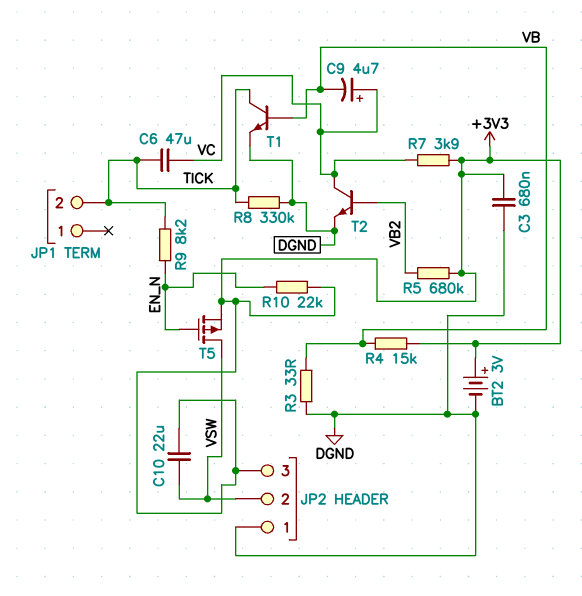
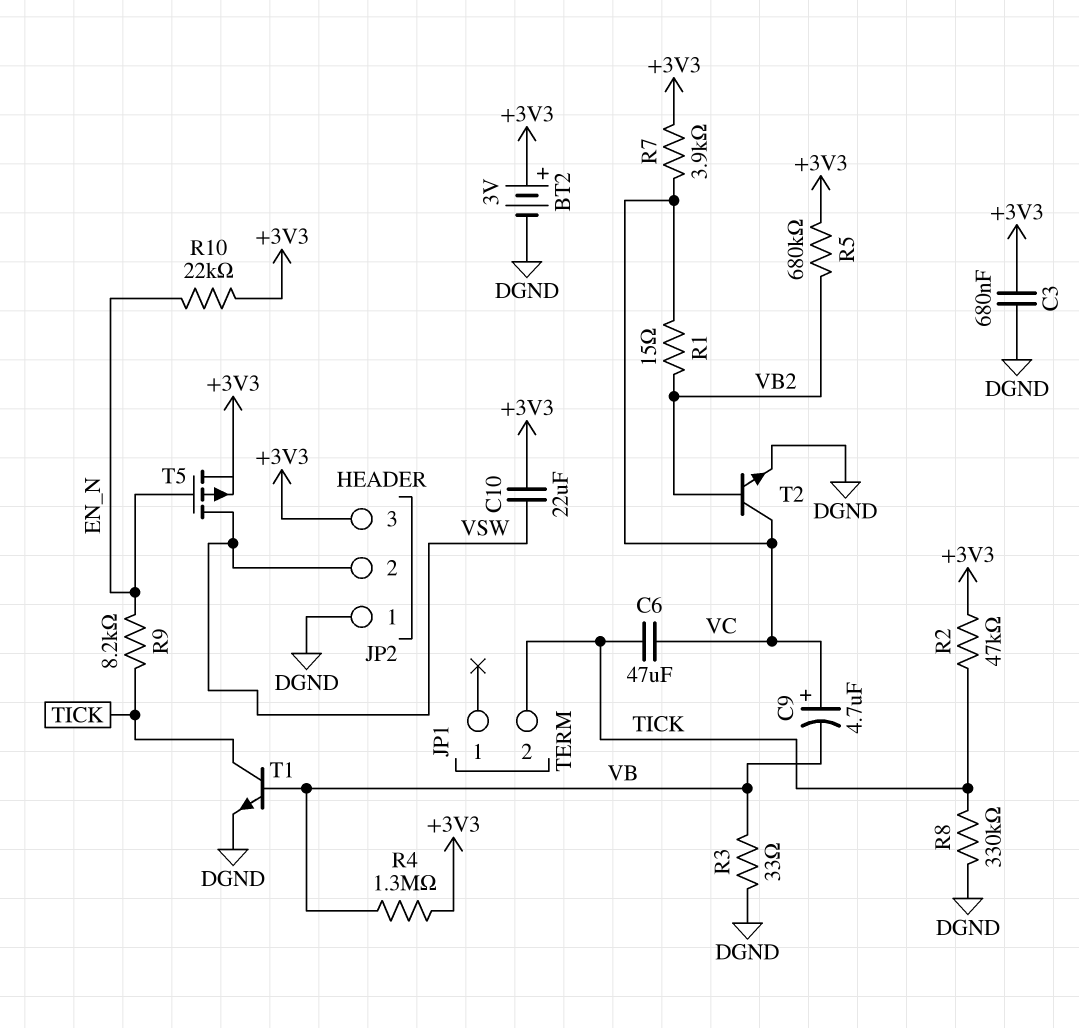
R1: none -> 15 (VB2, VC)
R2: none -> 47k (+3V3, TICK)
R4: 15k (+3V3, VB) -> 1.3M (+3V3, VB)

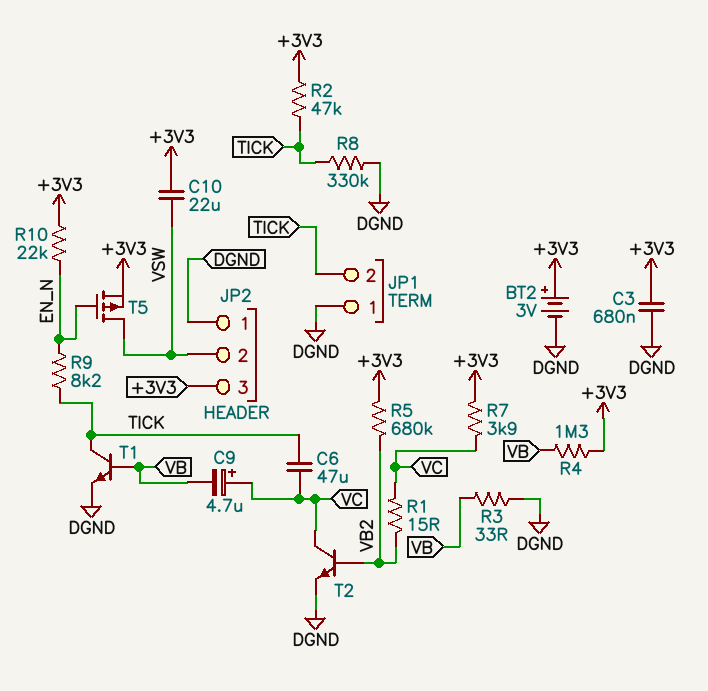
JP1 pin 1: none -> DGND

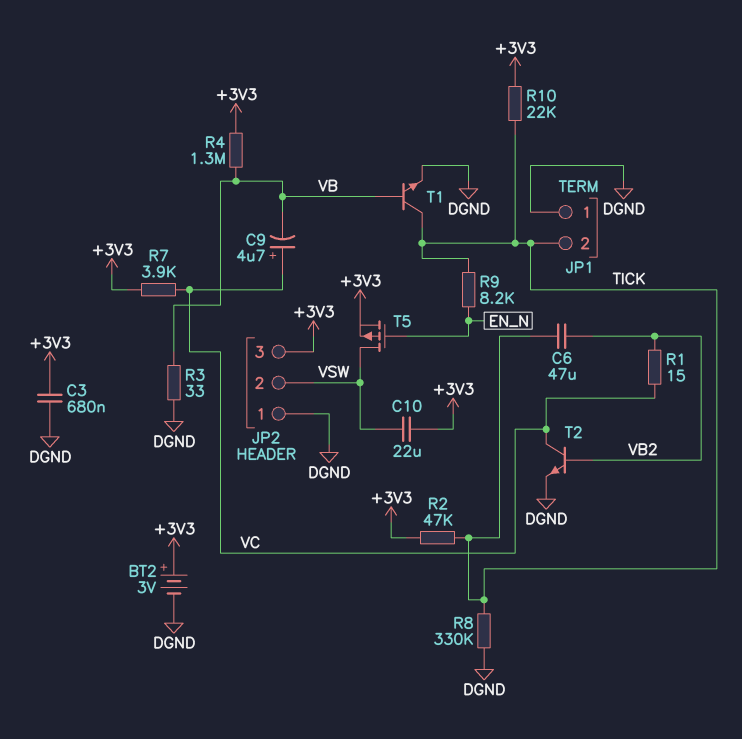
C6: 47uF (TICK, VC) -> 47uF (TICK, VB2)
R5: 680k (+3V3, VB2) -> none
R10: 22k (+3V3, EN_N) -> 22k (+3V3, TICK)

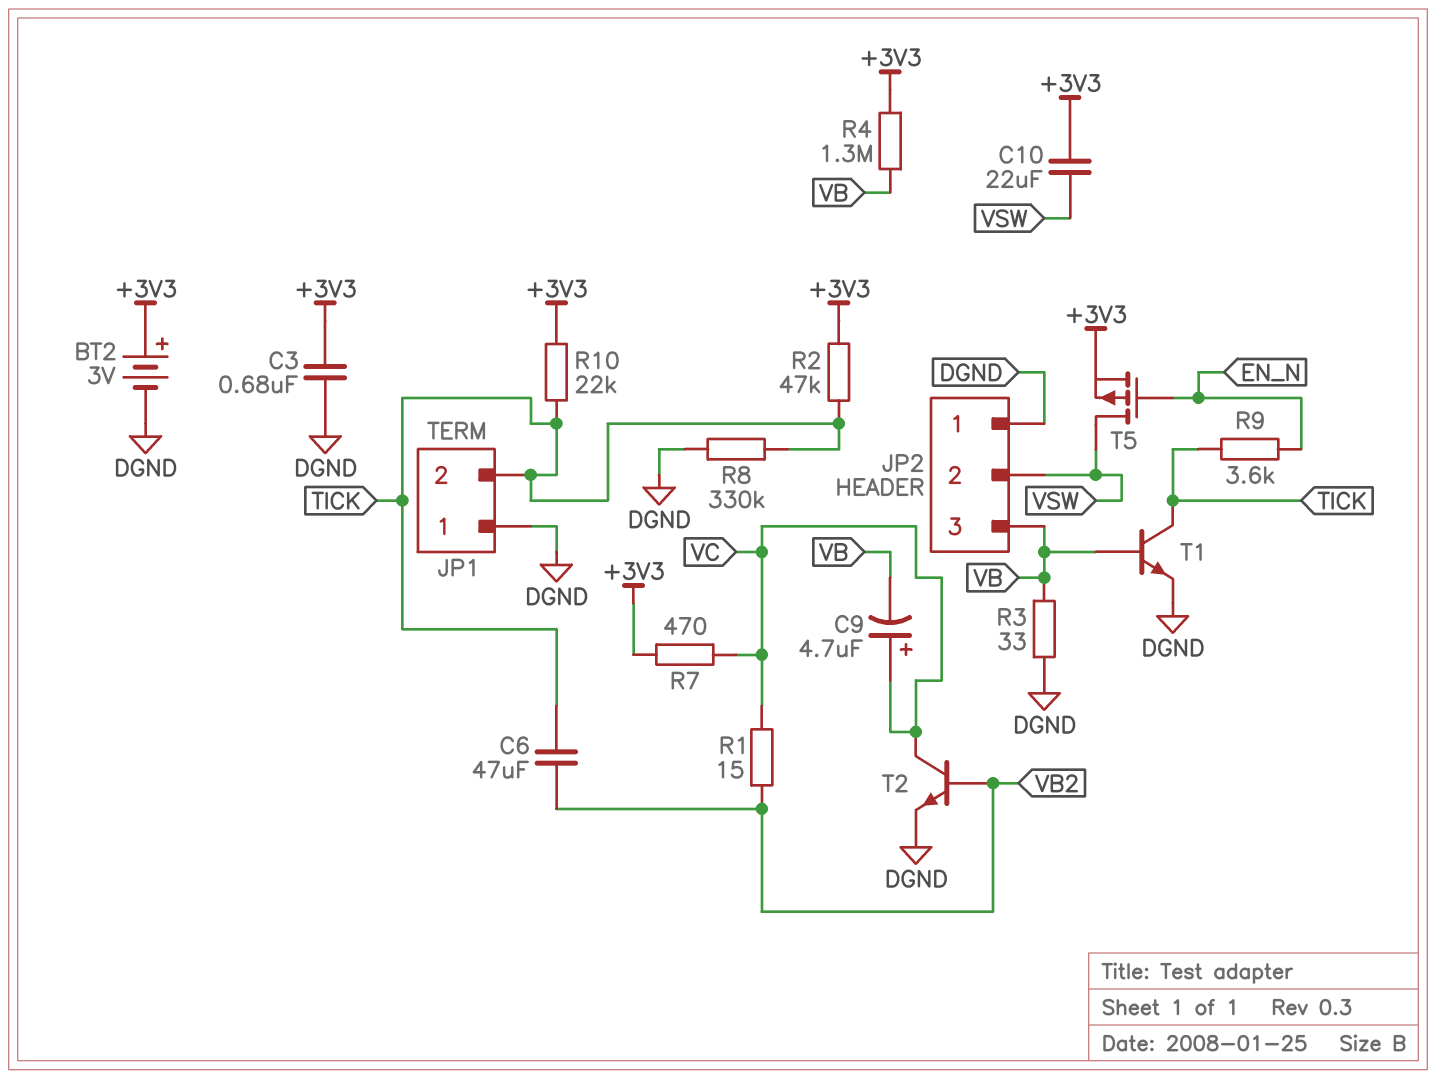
JP2 pin 3: +3V3 -> VB
R7: 3.9k (+3V3, VC) -> 470 (+3V3, VC)
R9: 8.2k (EN_N, TICK) -> 3.6k (EN_N, TICK)

